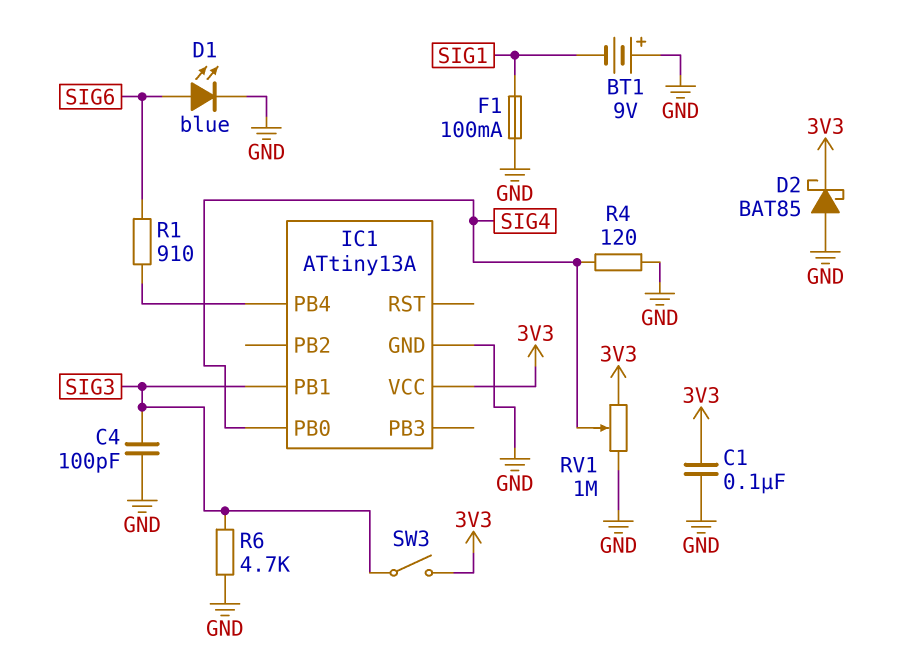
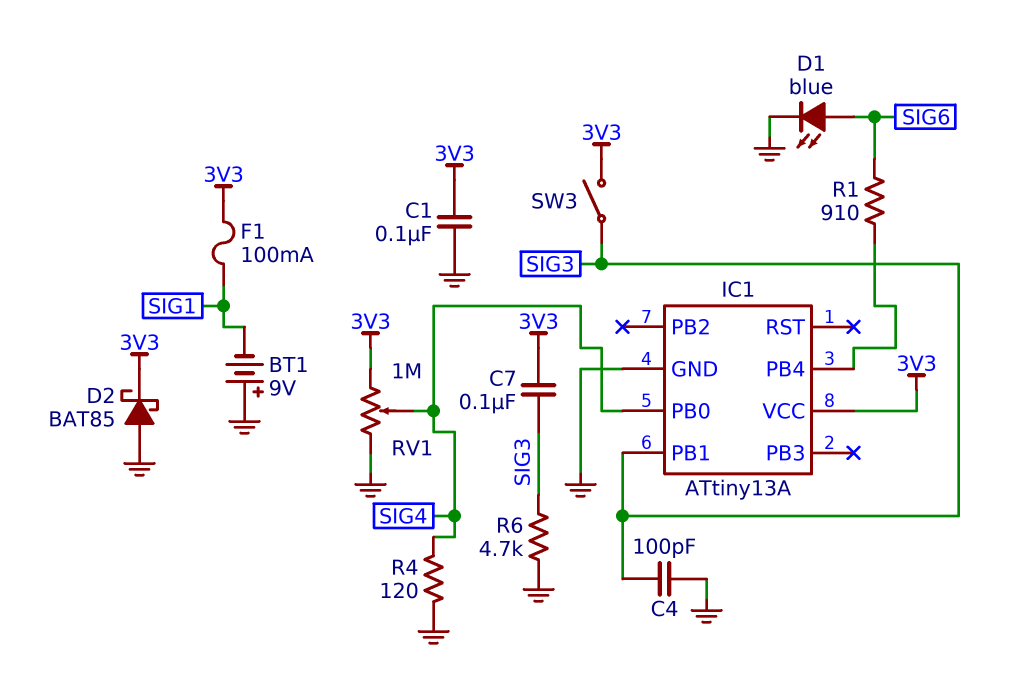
C7: none -> 100nF (3V3, SIG3)
F1: 100mA (GND, SIG1) -> 100mA (3V3, SIG1)

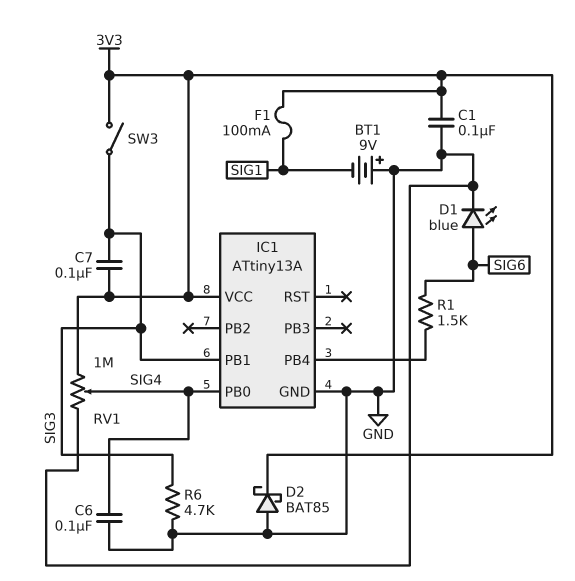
C4: 100pF (GND, SIG3) -> none
C6: none -> 100nF (GND, SIG4)
R1: 910 (IC1/PB4, SIG6) -> 1.5k (IC1/PB4, SIG6)
R4: 120 (GND, SIG4) -> none

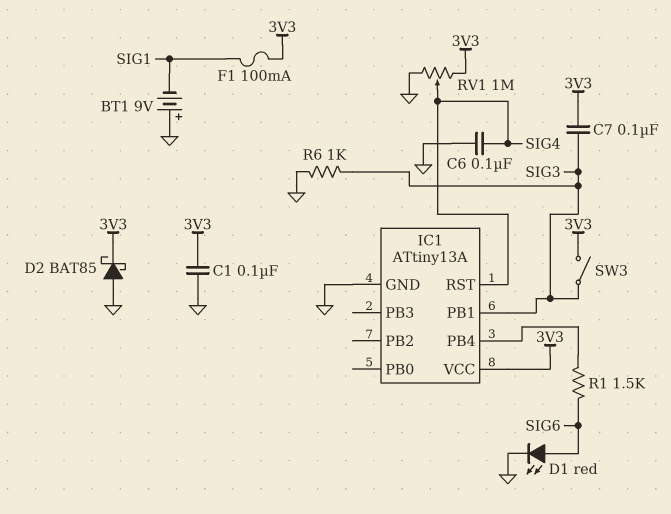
D1: LED blue (A SIG6, K GND) -> LED red (A SIG6, K GND)
IC1 pin PB0: SIG4 -> none
IC1 pin RST: none -> SIG4
R6: 4.7k (GND, SIG3) -> 1k (GND, SIG3)

